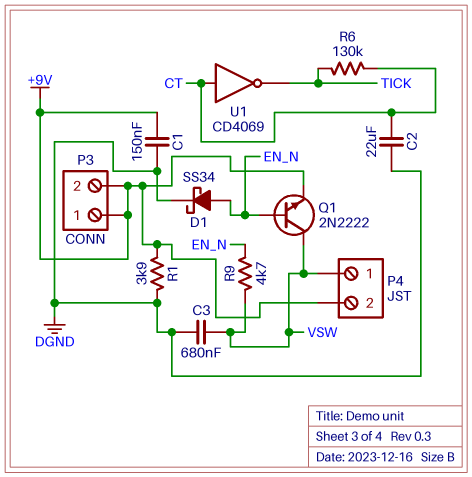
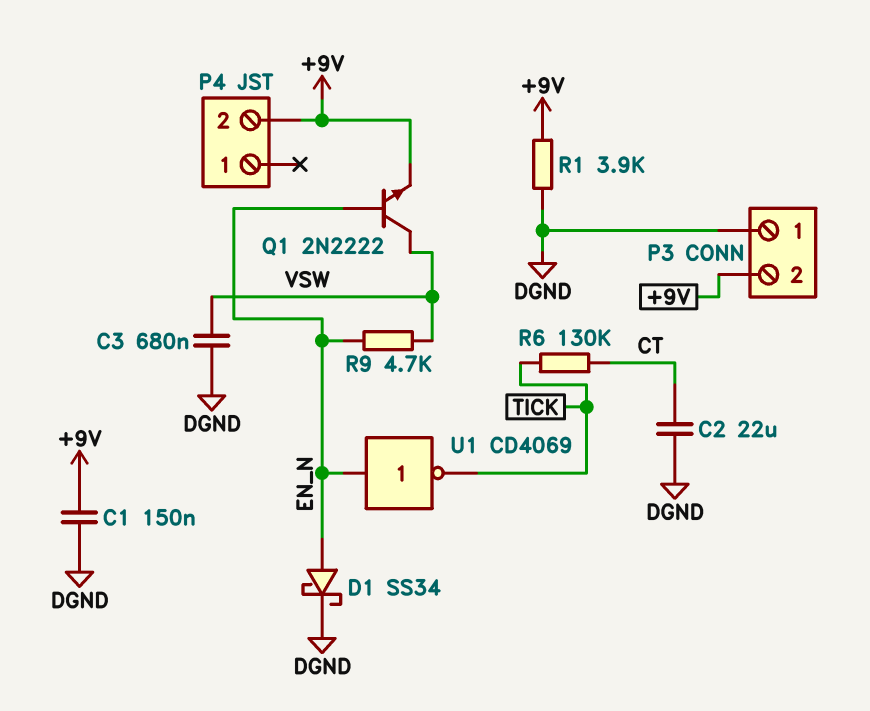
P3 pin 1: +9V -> DGND
P4 pin 1: VSW -> none
U1: NOT CD4069 (in CT, out TICK) -> NOT CD4069 (in EN_N, out TICK)

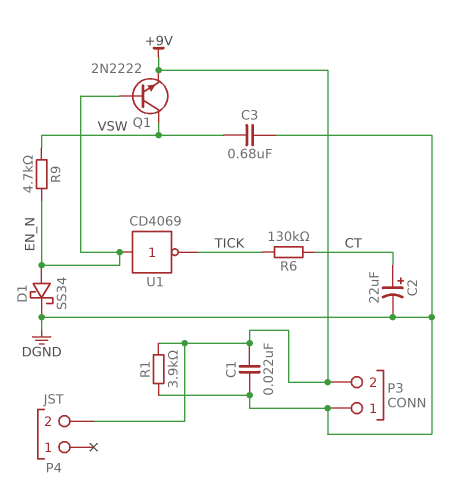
C1: 150nF (+9V, DGND) -> 22nF (+9V, DGND)
C2: 22uF (CT, DGND) -> 22uF (plus CT, minus DGND)

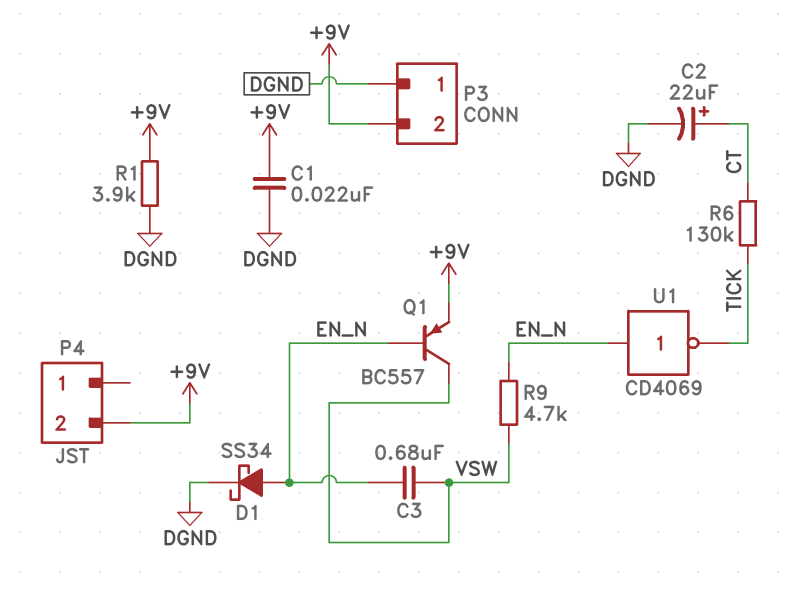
C3: 680nF (DGND, VSW) -> 680nF (EN_N, VSW)
Q1: NPN 2N2222 (B EN_N, C VSW, E +9V) -> PNP BC557 (B EN_N, C VSW, E +9V)

